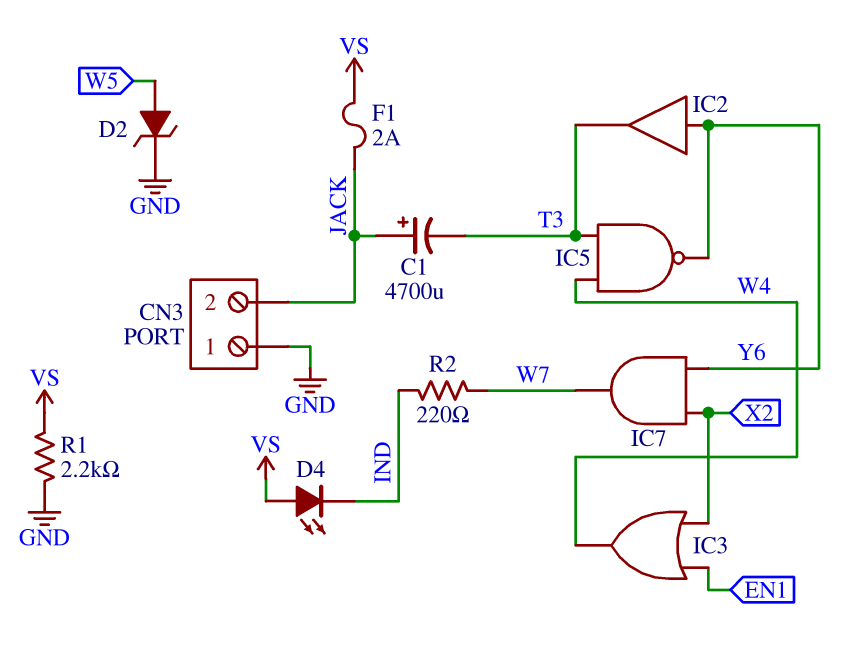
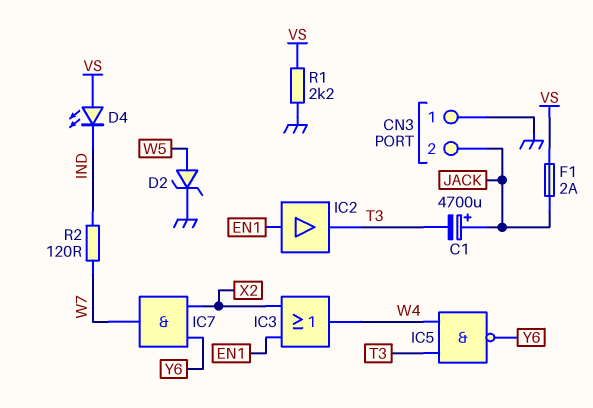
IC2: buffer (in Y6, out T3) -> buffer (in EN1, out T3)
R2: 220 (IND, W7) -> 120 (IND, W7)

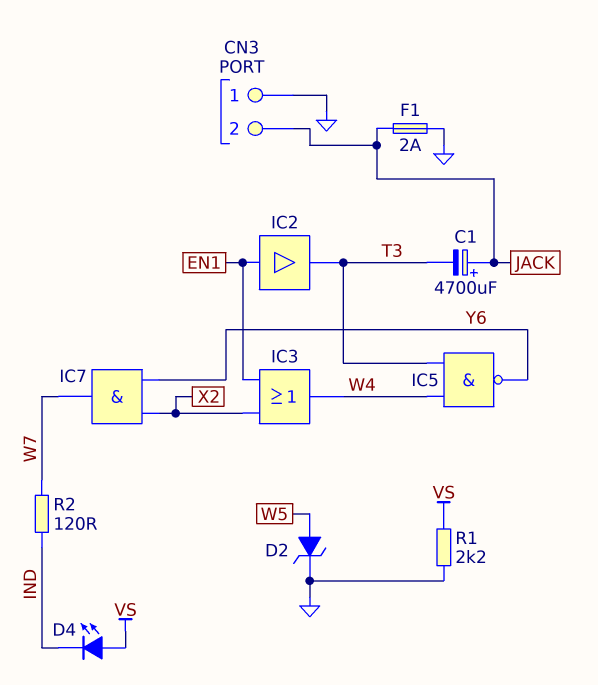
F1: 2A (JACK, VS) -> 2A (GND, JACK)

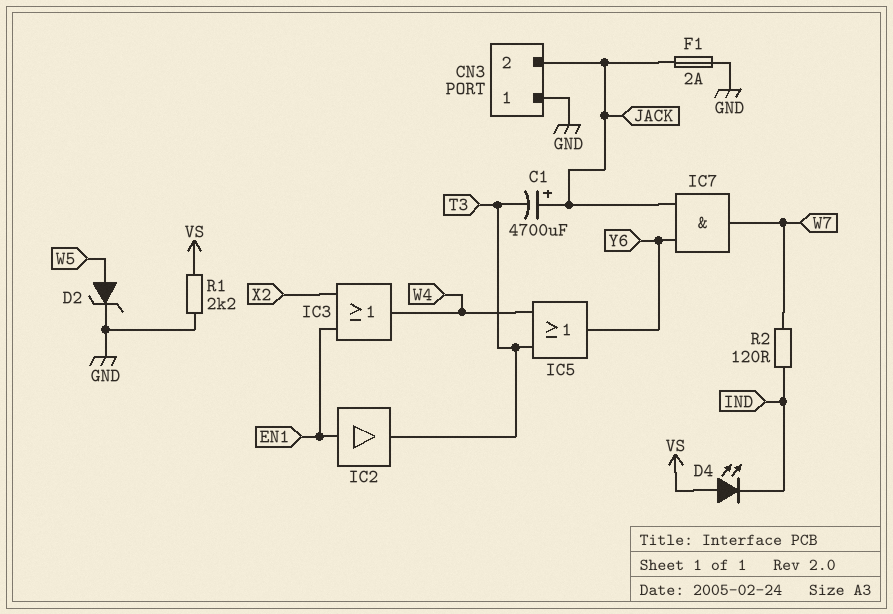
IC5: NAND (in T3, in W4, out Y6) -> OR (in T3, in W4, out Y6)
IC7: AND (in X2, in Y6, out W7) -> AND (in JACK, in Y6, out W7)

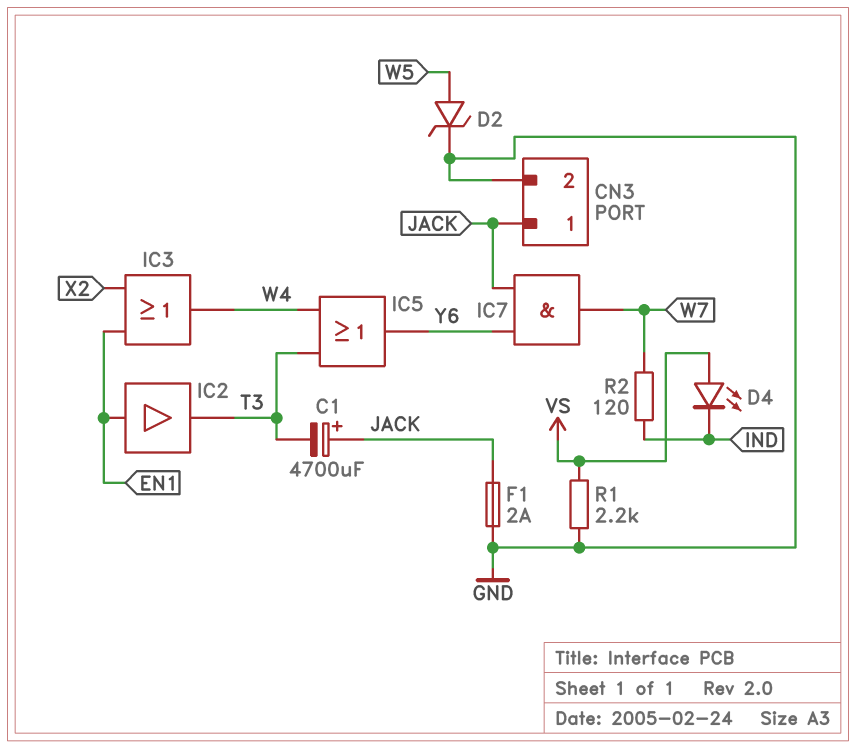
CN3 pin 1: GND -> JACK
CN3 pin 2: JACK -> GND

